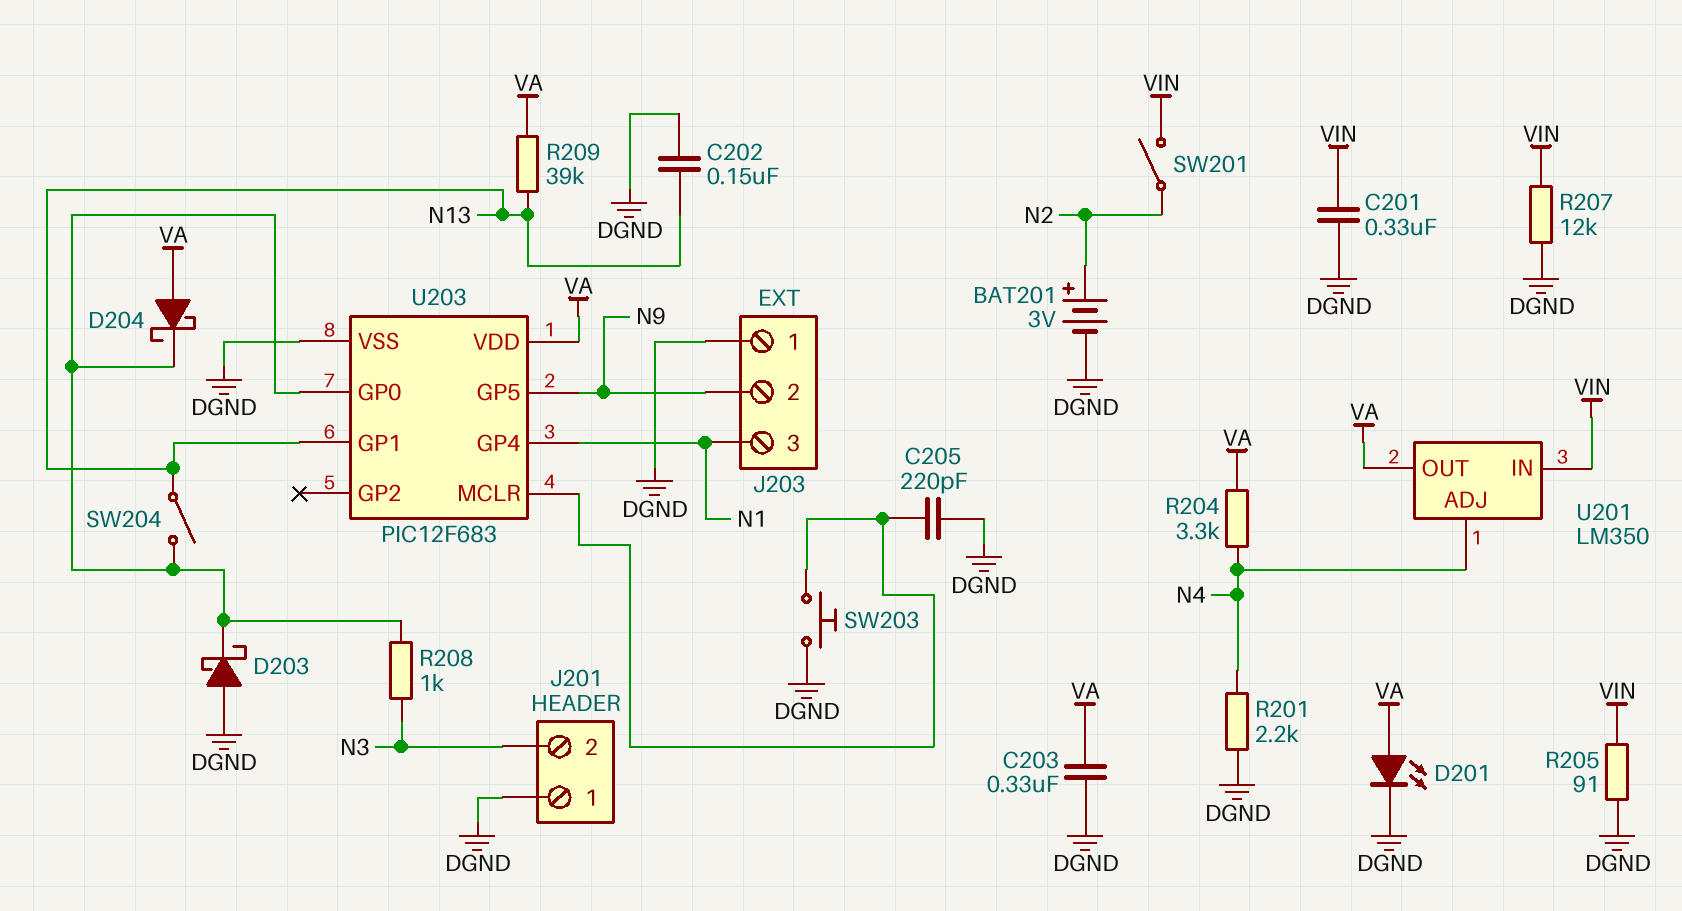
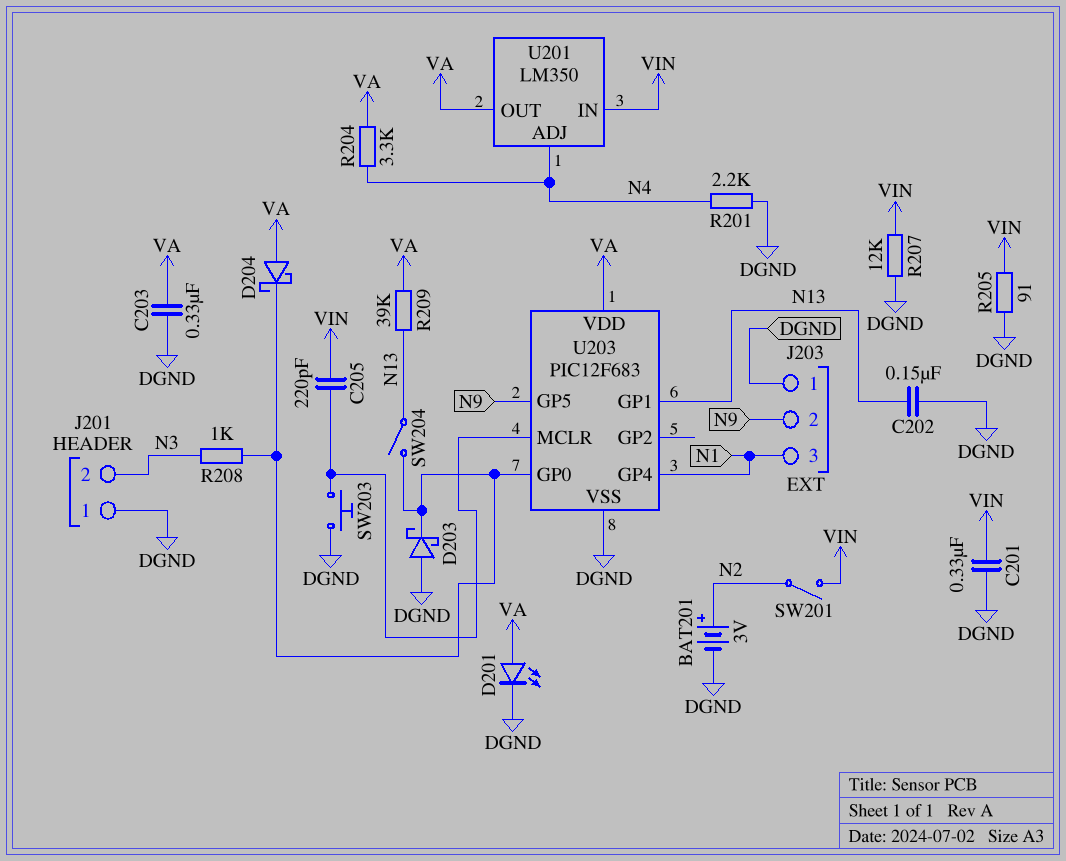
C205: 220pF (DGND, U203/MCLR) -> 220pF (U203/MCLR, VIN)

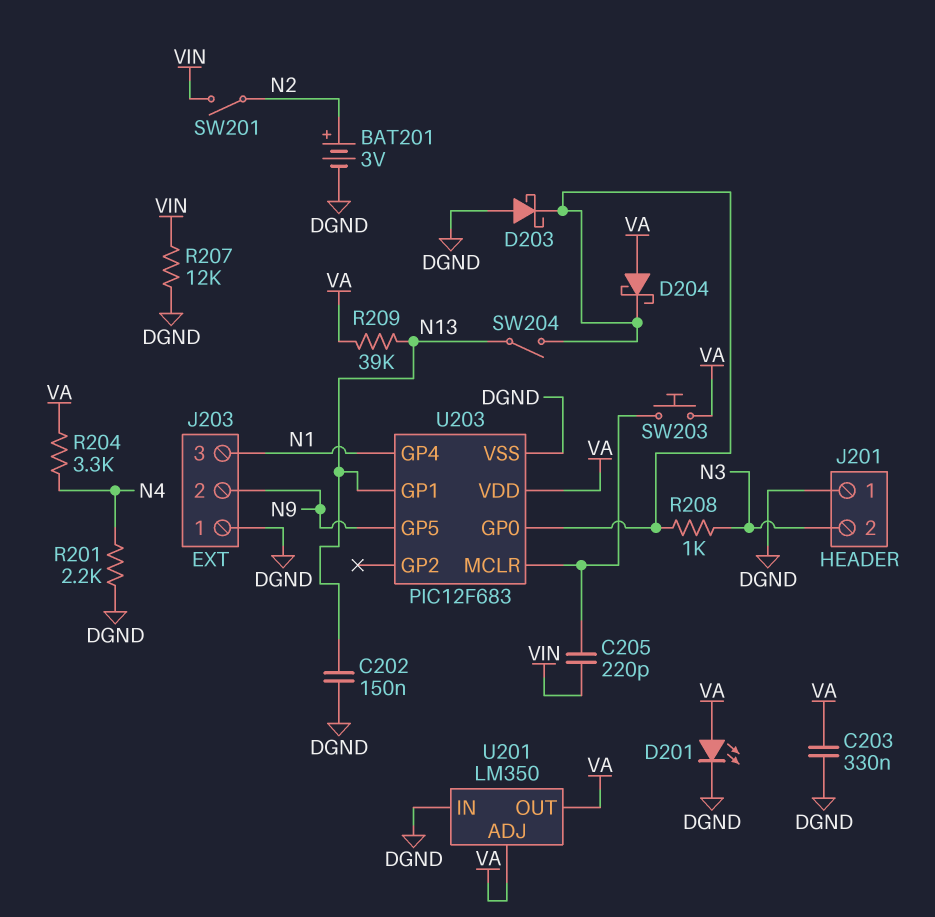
C201: 330nF (DGND, VIN) -> none
R205: 91 (DGND, VIN) -> none
SW203: button (DGND, U203/MCLR) -> button (U203/MCLR, VA)
U201 pin ADJ: N4 -> VA
U201 pin IN: VIN -> DGND

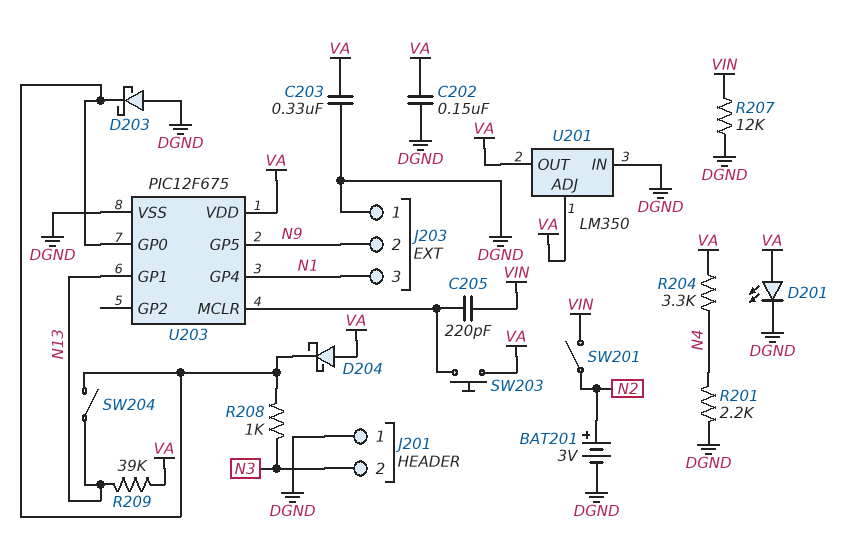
C202: 150nF (DGND, N13) -> 150nF (DGND, VA)
U203: PIC12F683 -> PIC12F675

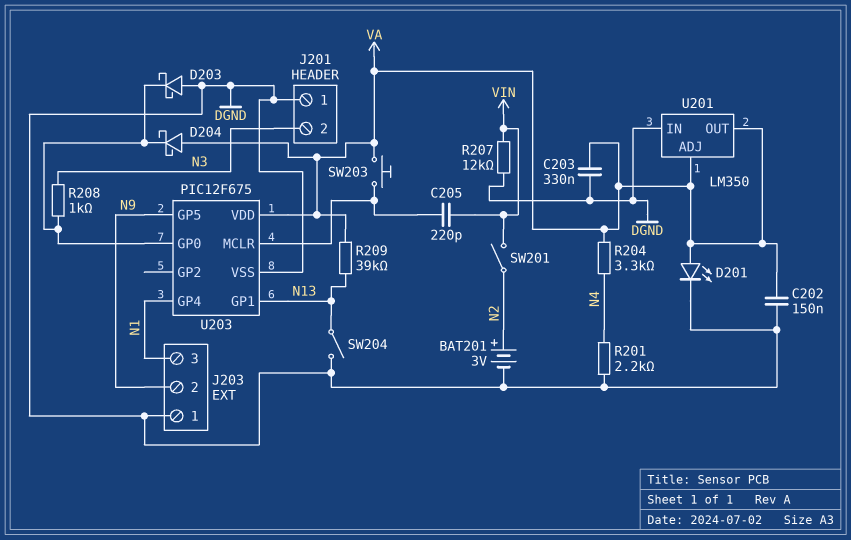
SW204: switch (N13, U203/GP0) -> switch (DGND, N13)

